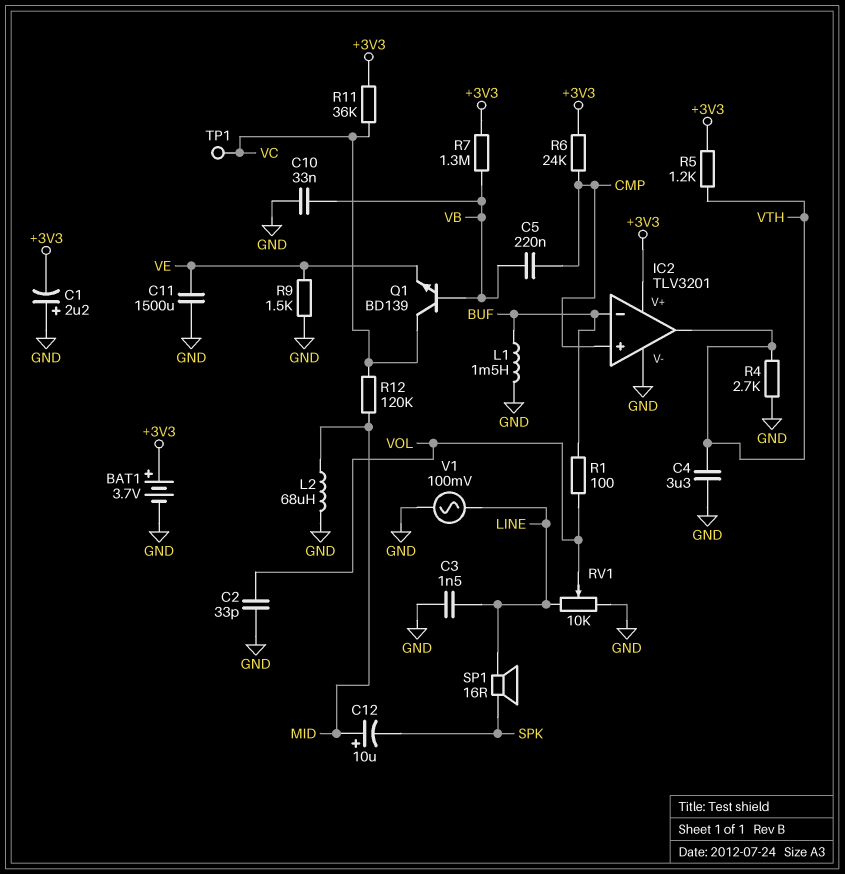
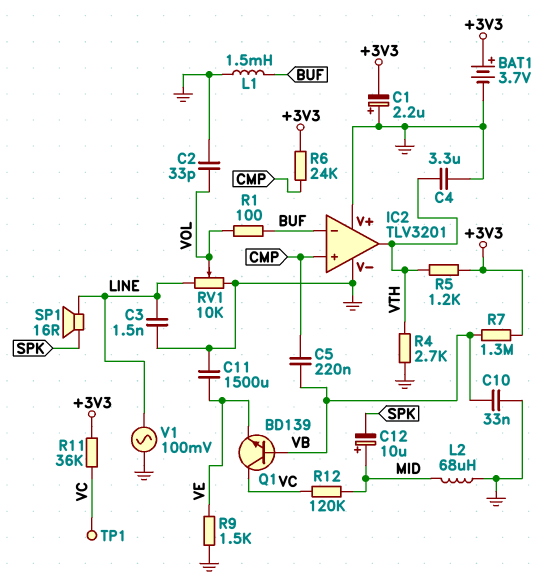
IC2 pin V+: +3V3 -> GND

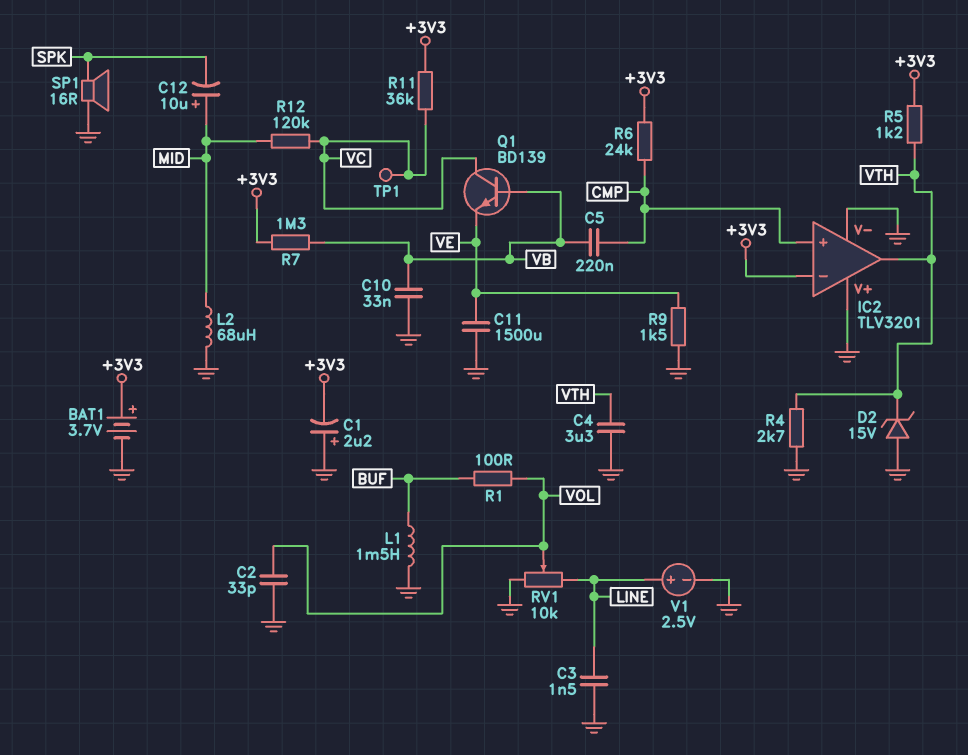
D2: none -> zener 15V (A GND, K VTH)
IC2 pin in-: BUF -> +3V3
SP1: speaker 16R (LINE, SPK) -> speaker 16R (GND, SPK)
V1: AC 100mV (GND, LINE) -> 2.5V (plus LINE, minus GND)

